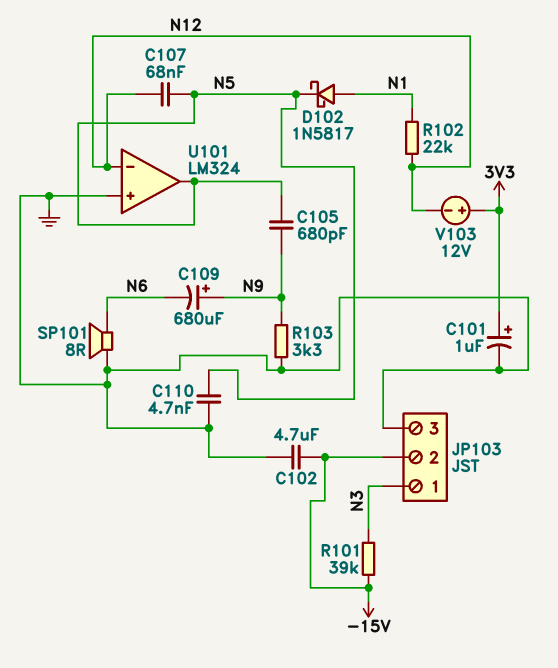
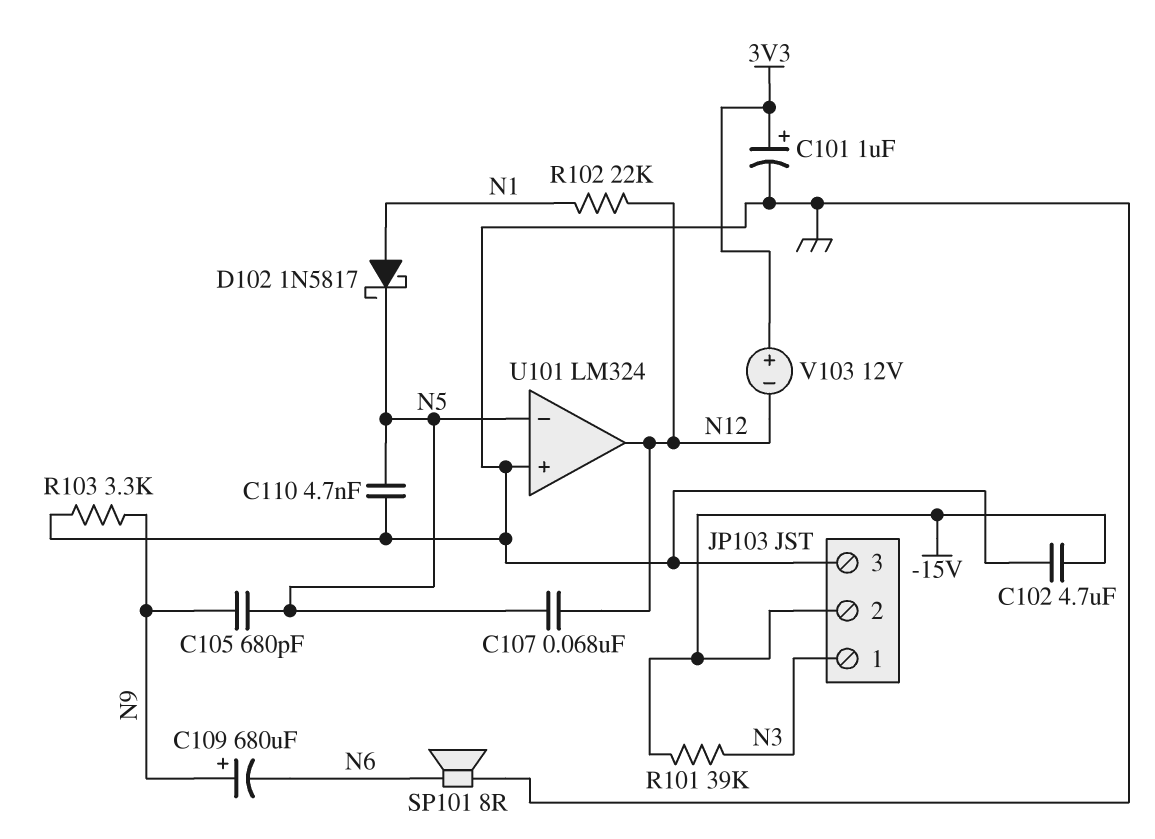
U101 pin in-: N12 -> N5
U101 pin out: N5 -> N12

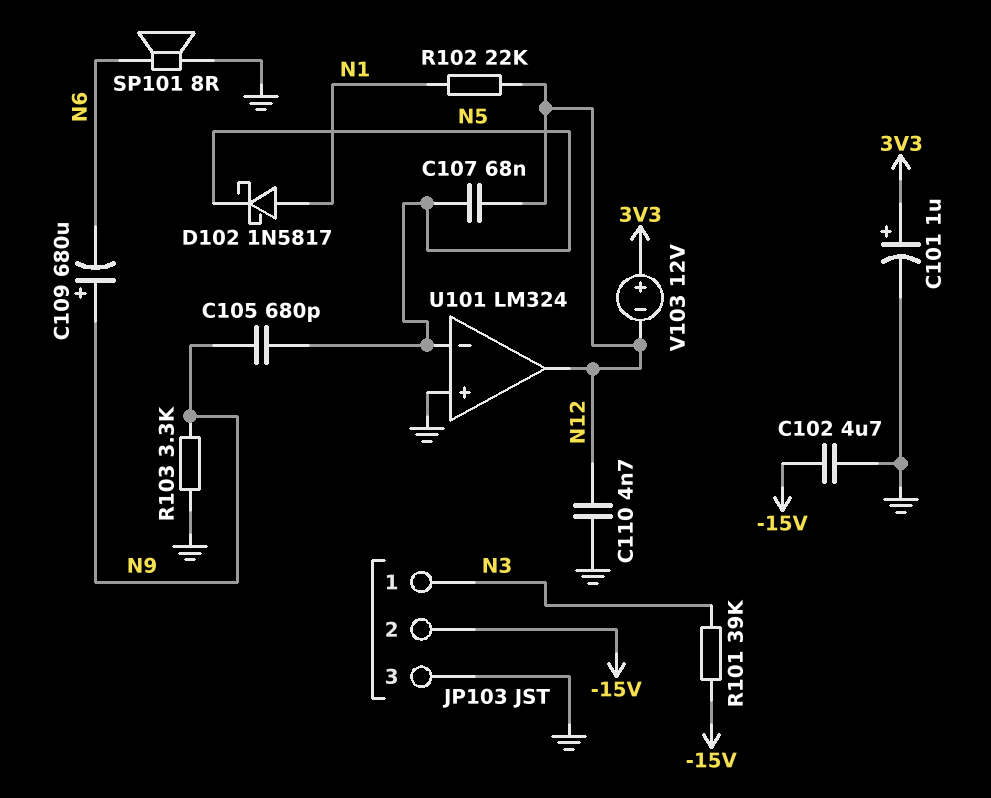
C110: 4.7nF (GND, N5) -> 4.7nF (GND, N12)

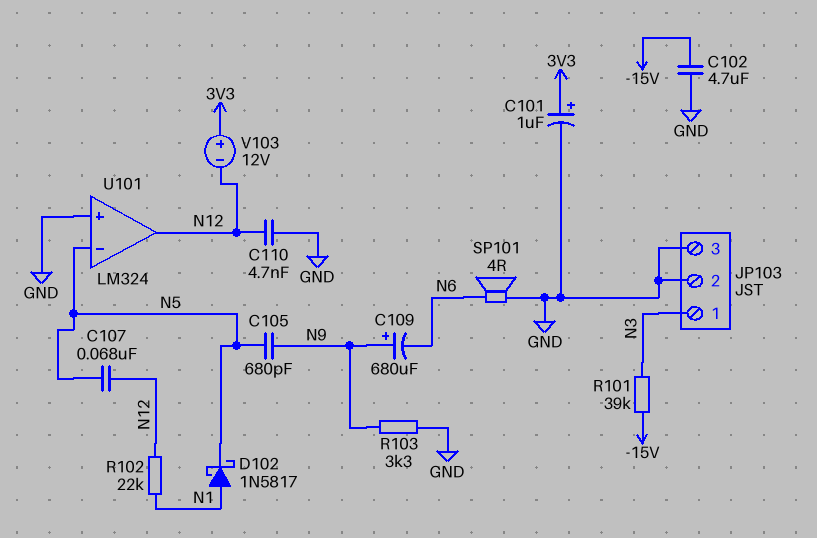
JP103 pin 2: -15V -> GND
SP101: speaker 8R (GND, N6) -> speaker 4R (GND, N6)

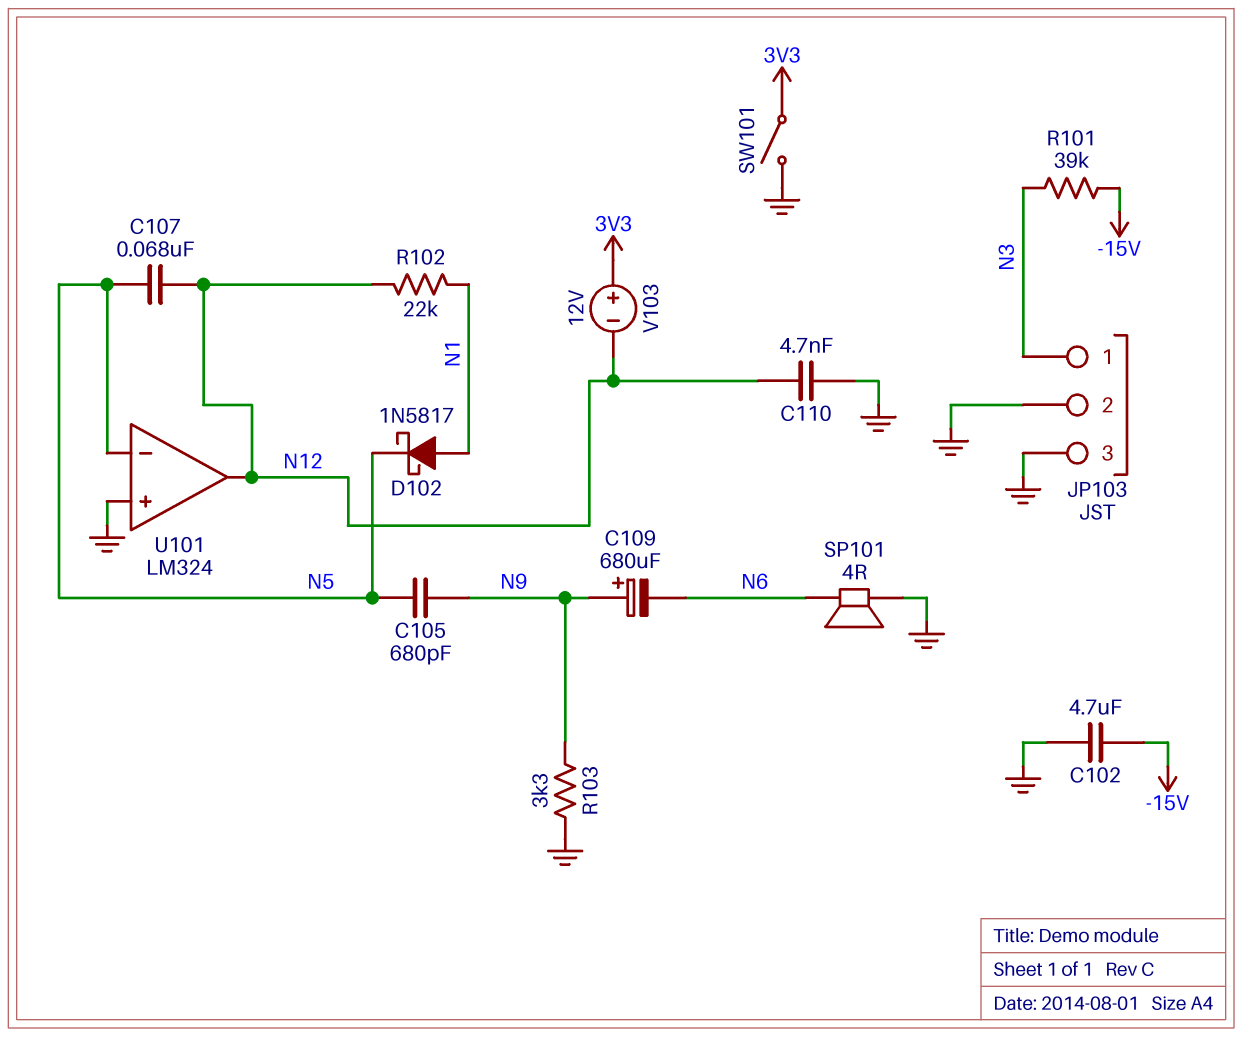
C101: 1uF (plus 3V3, minus GND) -> none
SW101: none -> switch (3V3, GND)

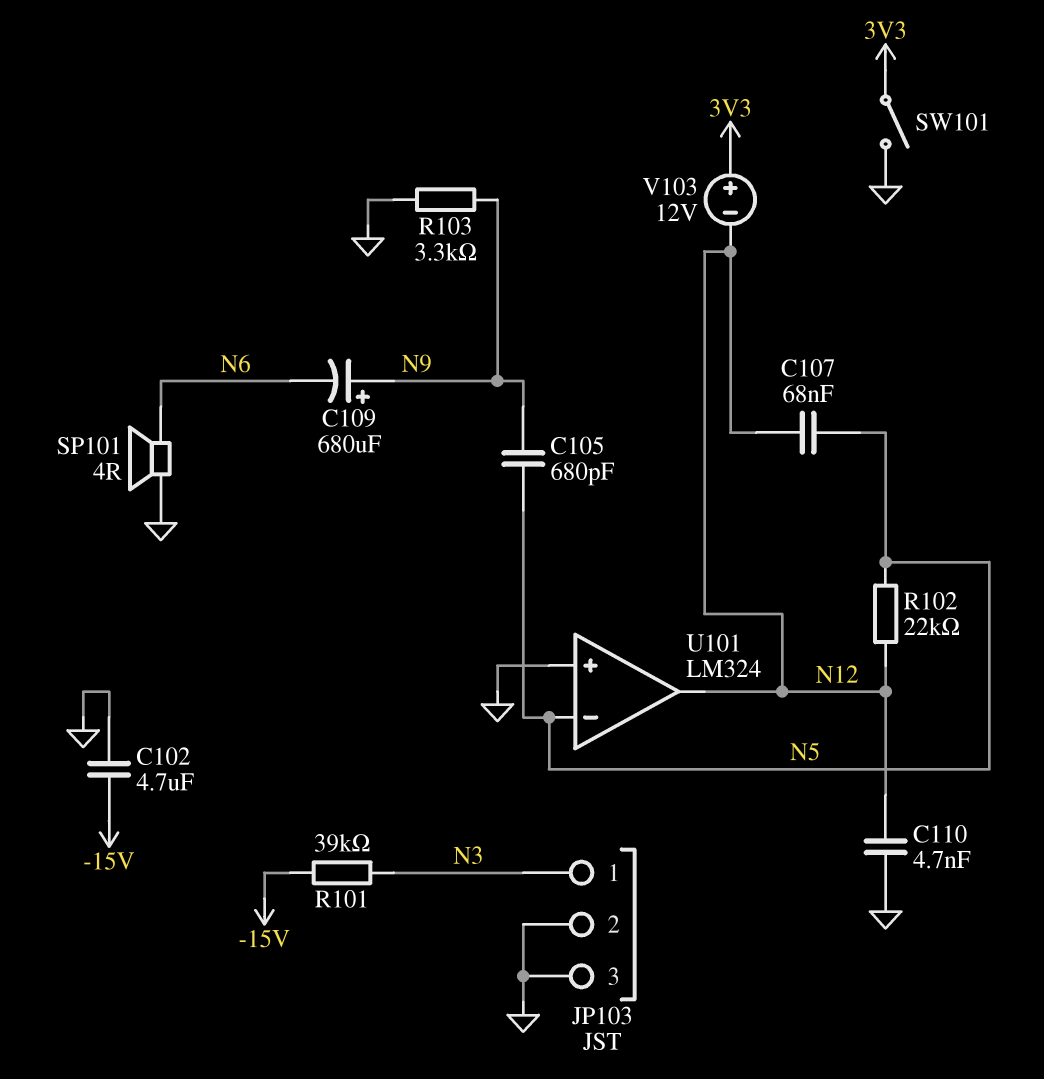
D102: schottky 1N5817 (A N1, K N5) -> none
R102: 22k (N1, N12) -> 22k (N5, N12)

